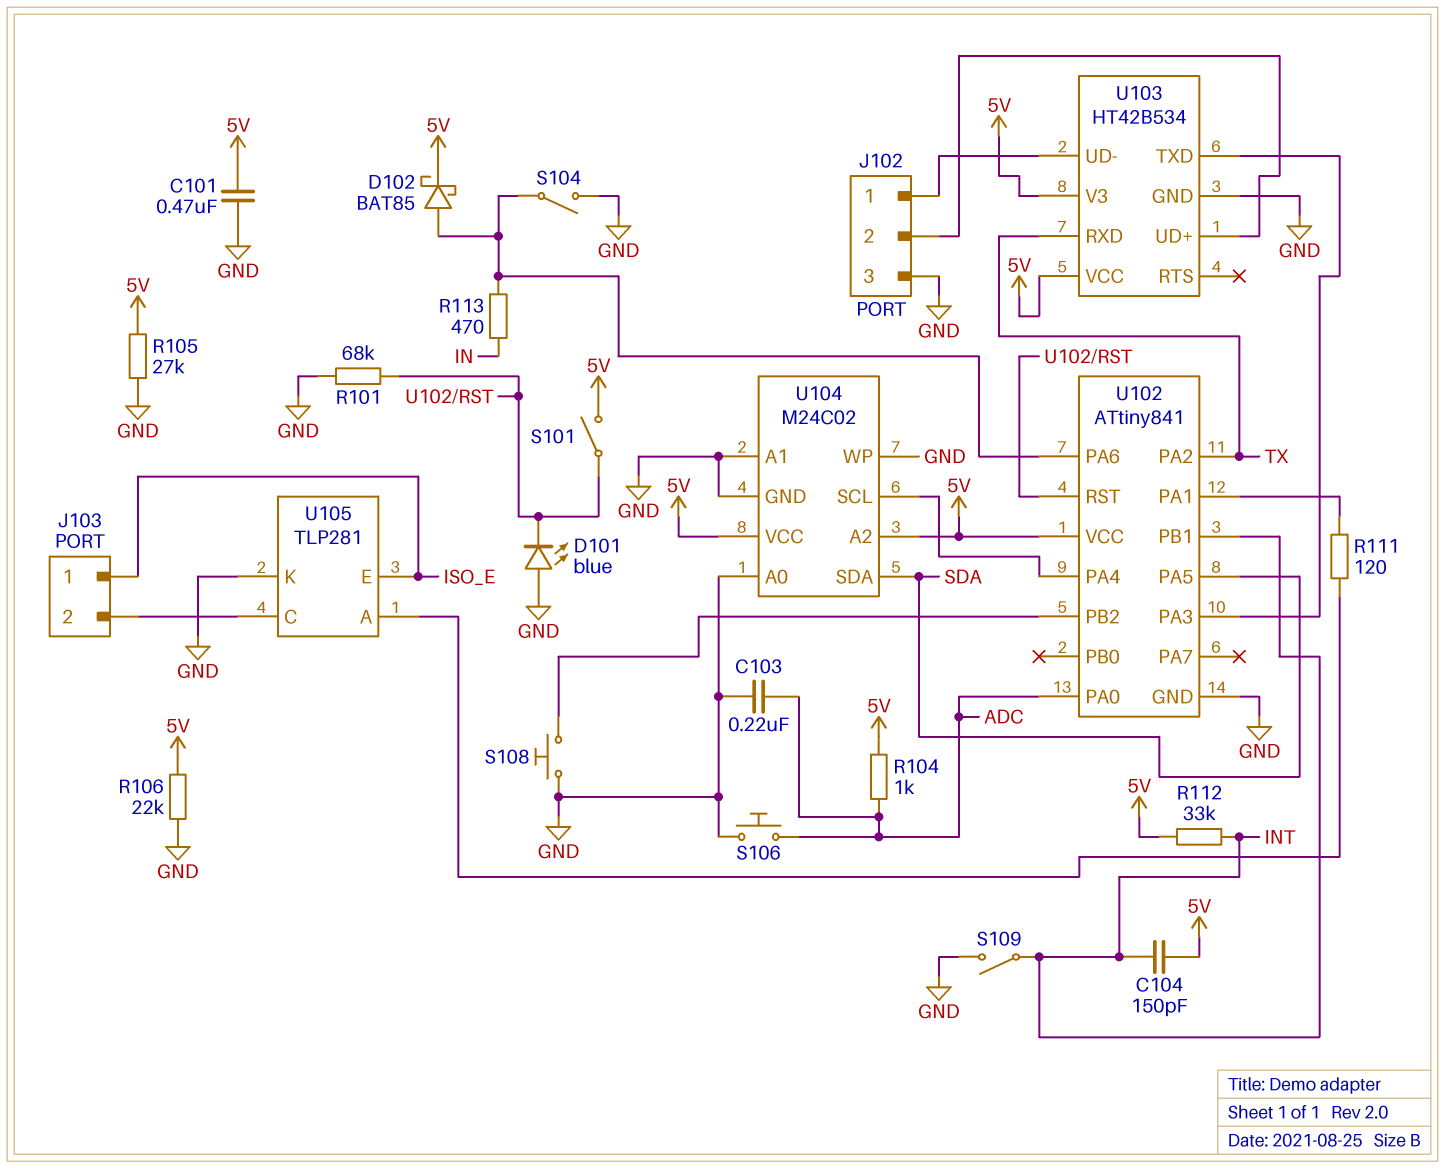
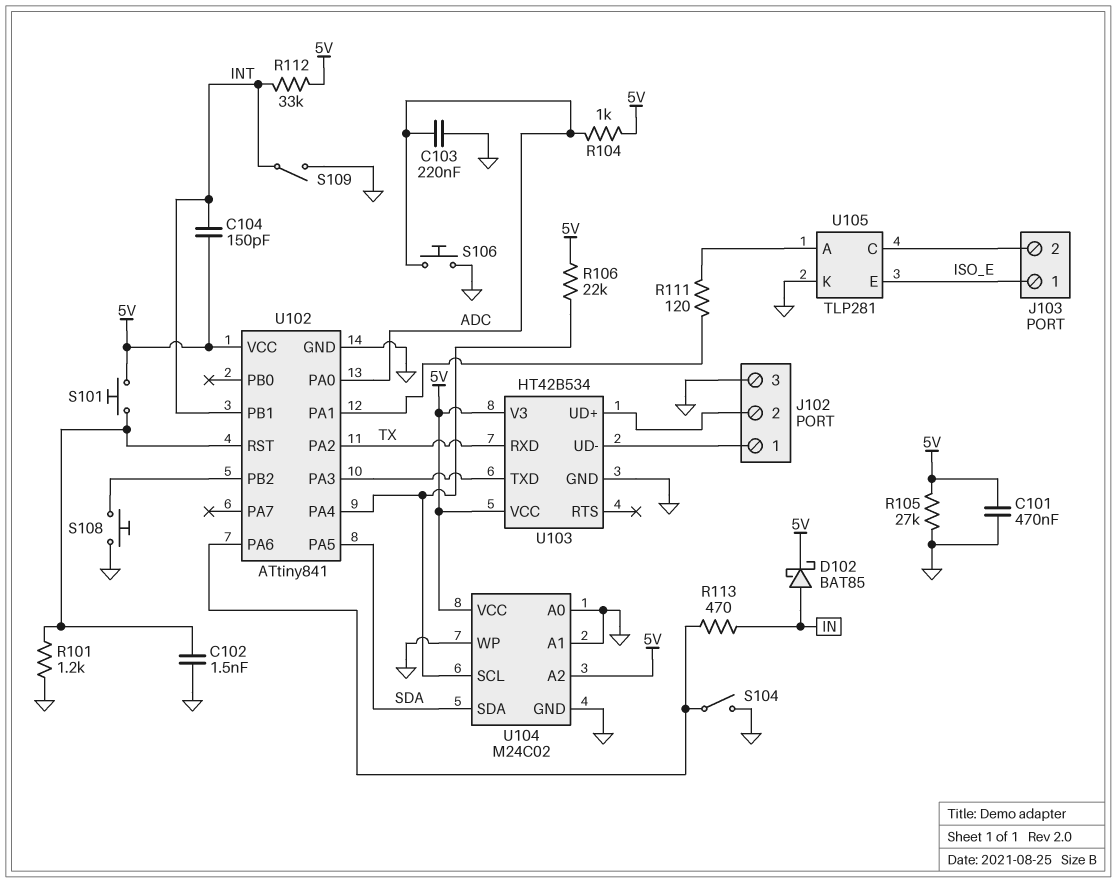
C102: none -> 1.5nF (GND, U102/RST)
D101: LED blue (A GND, K U102/RST) -> none
D102: schottky BAT85 (A U102/PA6, K 5V) -> schottky BAT85 (A IN, K 5V)
R101: 68k (GND, U102/RST) -> 1.2k (GND, U102/RST)
R106: 22k (5V, GND) -> 22k (5V, U102/PA4)
S101: switch (5V, U102/RST) -> button (5V, U102/RST)

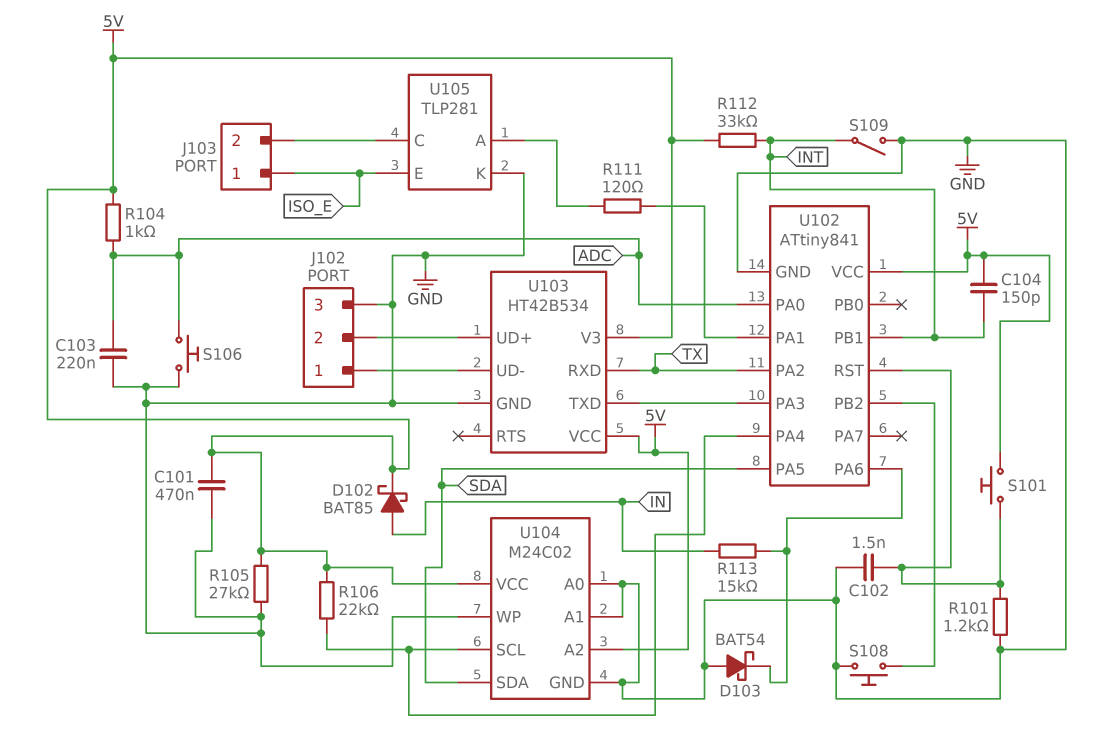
D103: none -> schottky BAT54 (A GND, K U102/PA6)
R113: 470 (IN, U102/PA6) -> 15k (IN, U102/PA6)
S104: switch (GND, U102/PA6) -> none

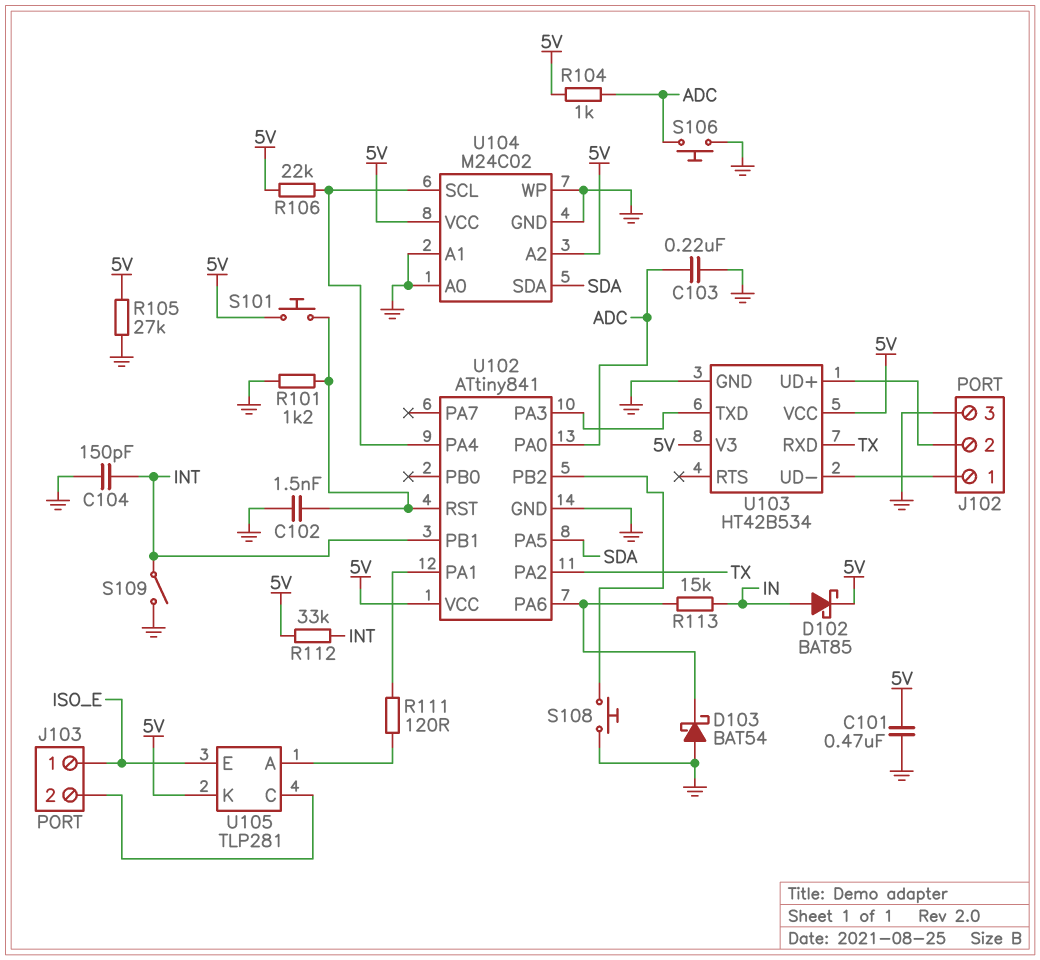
C104: 150pF (5V, INT) -> 150pF (GND, INT)
U105 pin K: GND -> 5V

